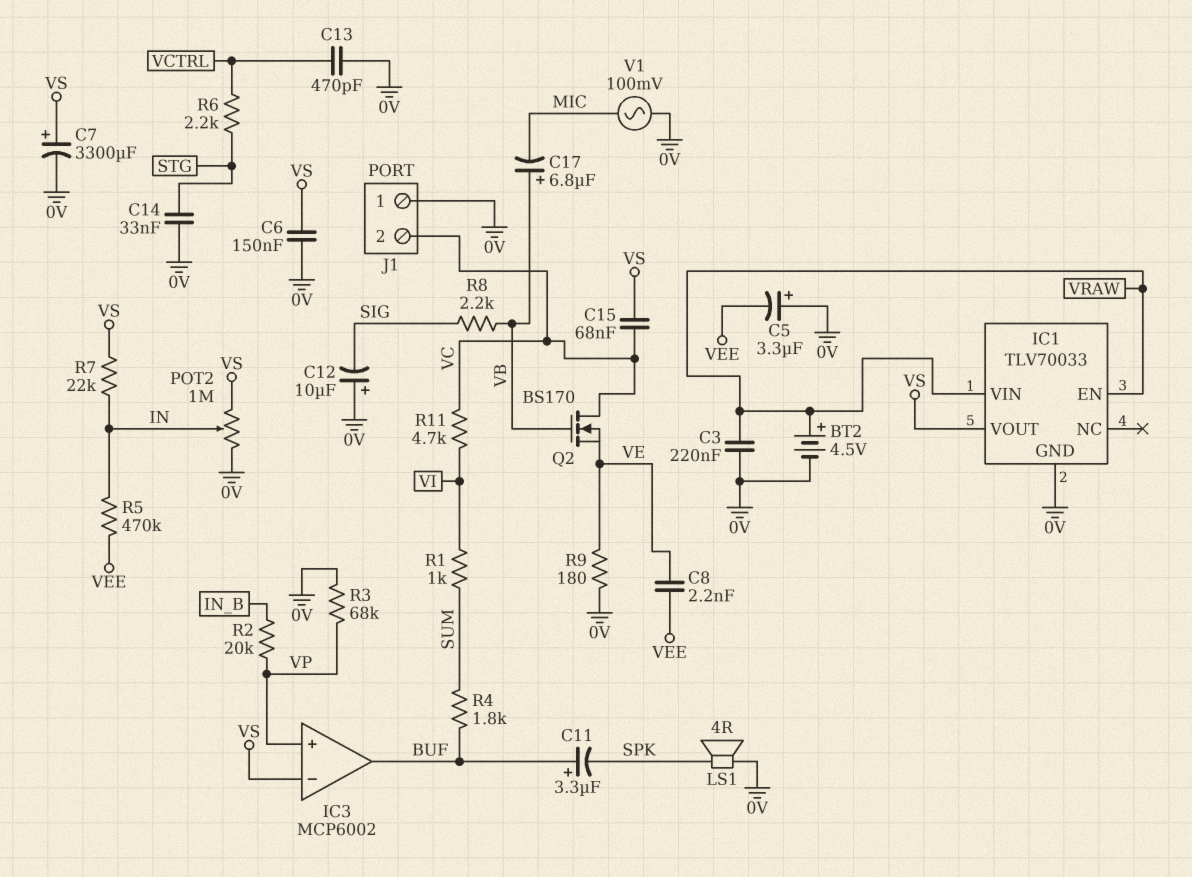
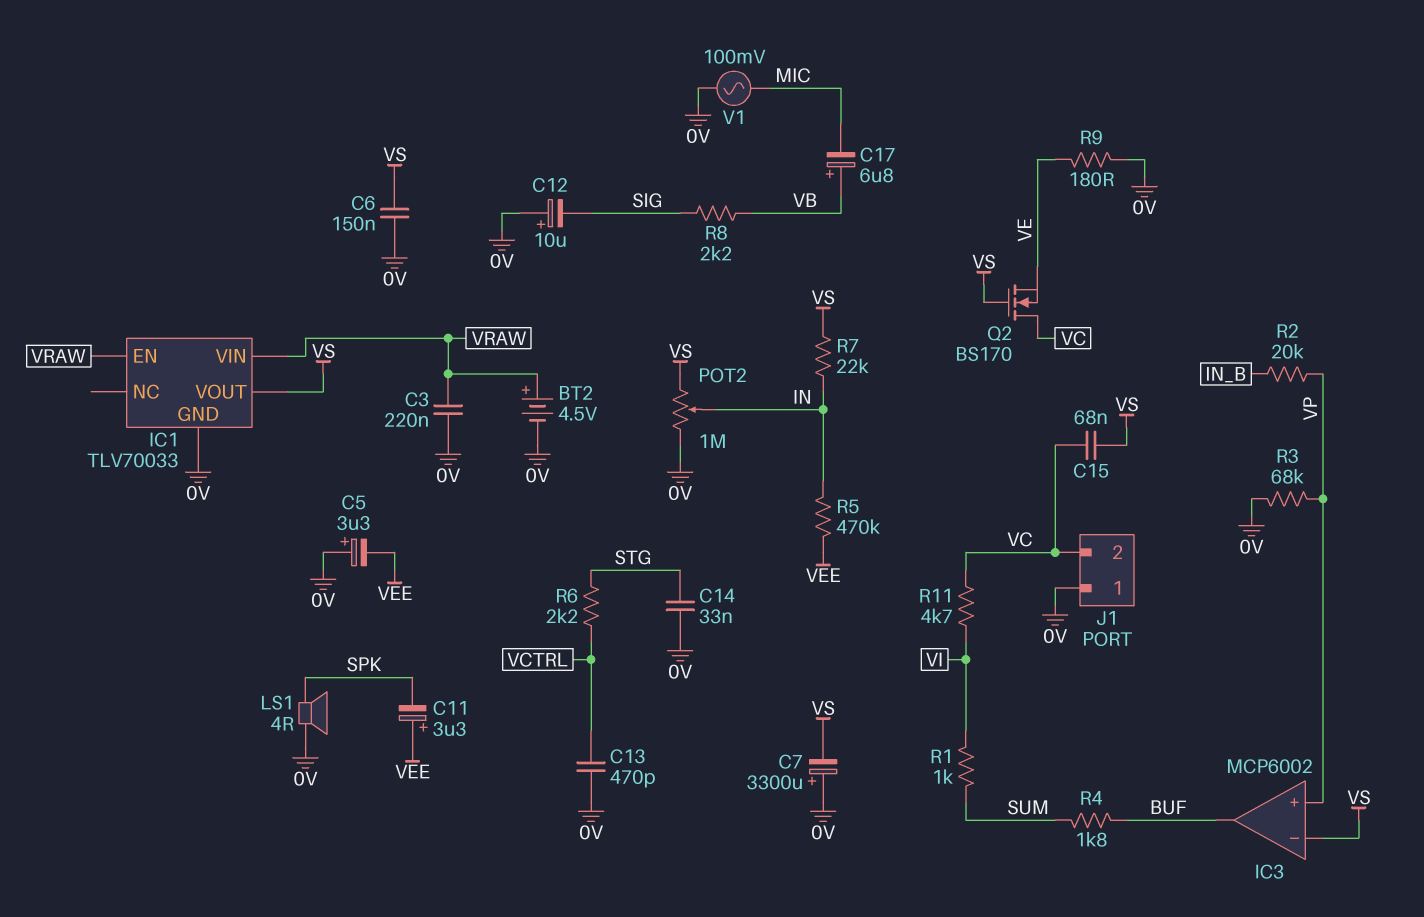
C7: 3300uF (plus VS, minus 0V) -> 3300uF (plus 0V, minus VS)
C8: 2.2nF (VE, VEE) -> none
C11: 3.3uF (plus BUF, minus SPK) -> 3.3uF (plus VEE, minus SPK)
Q2: NMOS BS170 (G VB, D VC, S VE) -> NMOS BS170 (G VS, D VC, S VE)

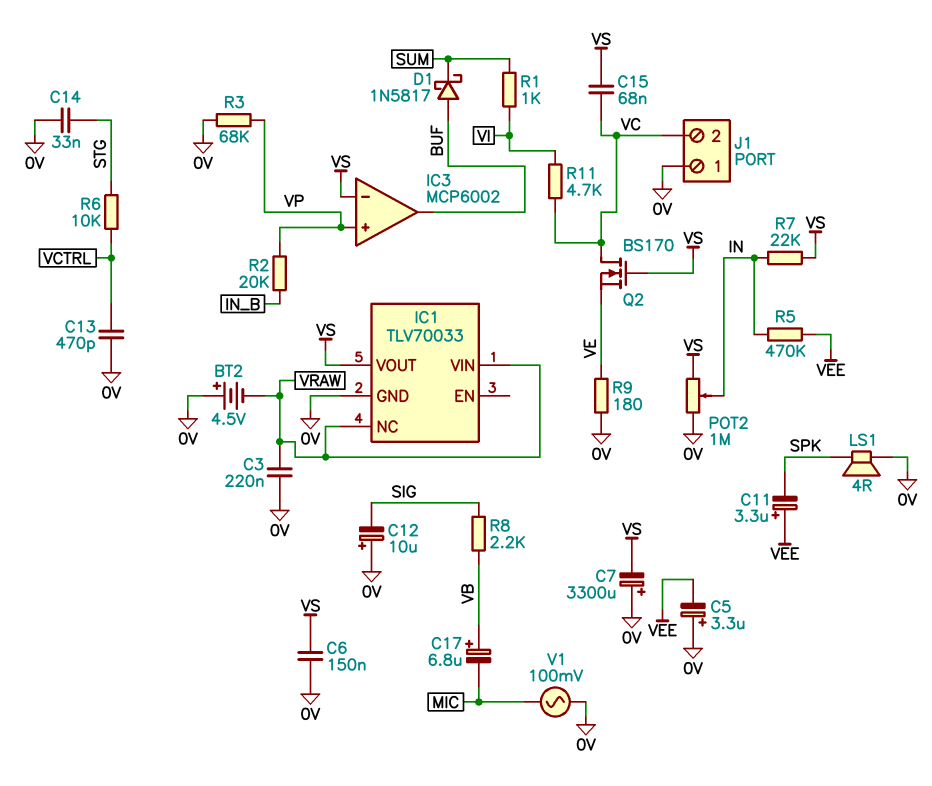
BT2: 4.5V (plus VRAW, minus 0V) -> 4.5V (plus 0V, minus VRAW)
D1: none -> schottky 1N5817 (A BUF, K SUM)
IC1 pin EN: VRAW -> none
IC1 pin NC: none -> VRAW
R4: 1.8k (BUF, SUM) -> none
R6: 2.2k (STG, VCTRL) -> 10k (STG, VCTRL)

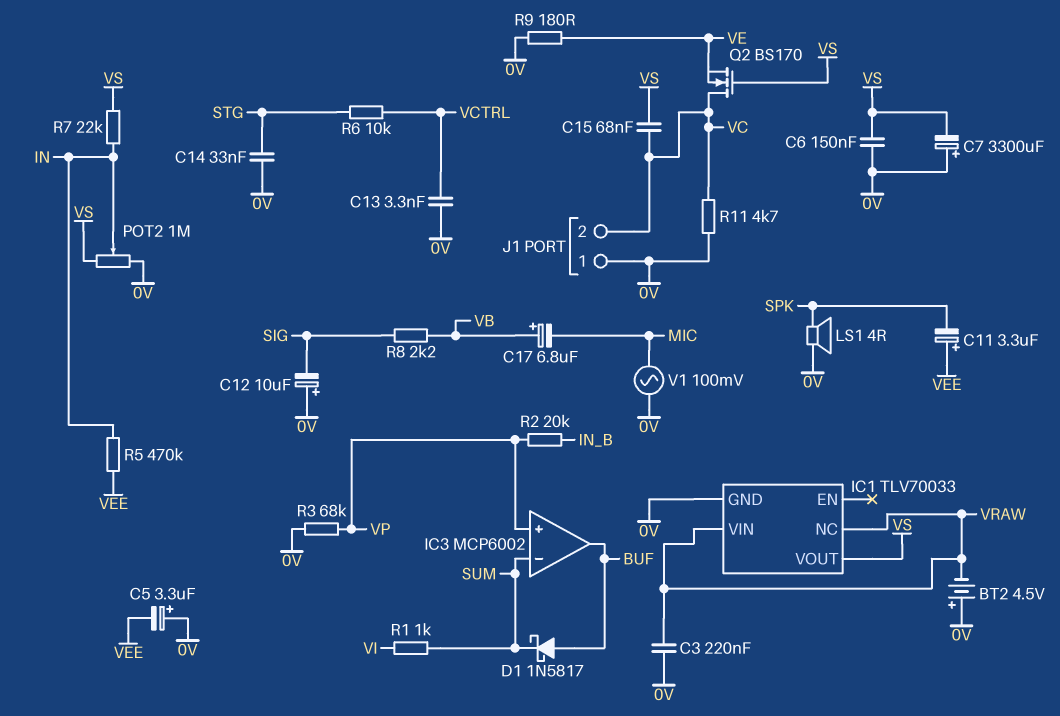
C13: 470pF (0V, VCTRL) -> 3.3nF (0V, VCTRL)
IC3 pin in-: VS -> SUM
R11: 4.7k (VC, VI) -> 4.7k (0V, VC)

